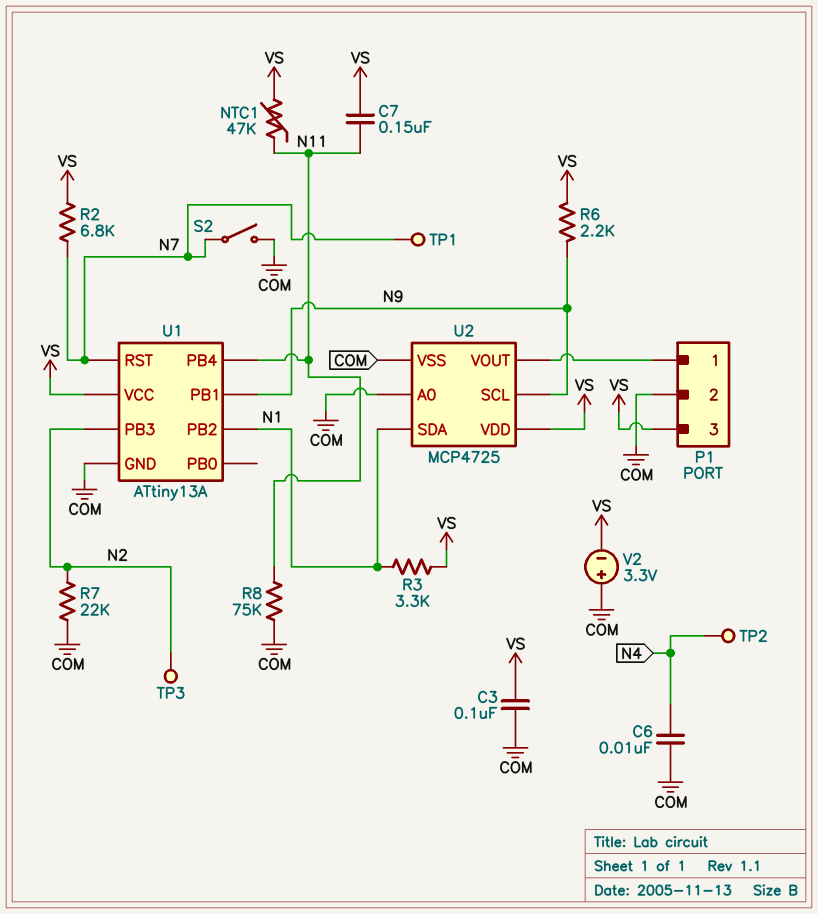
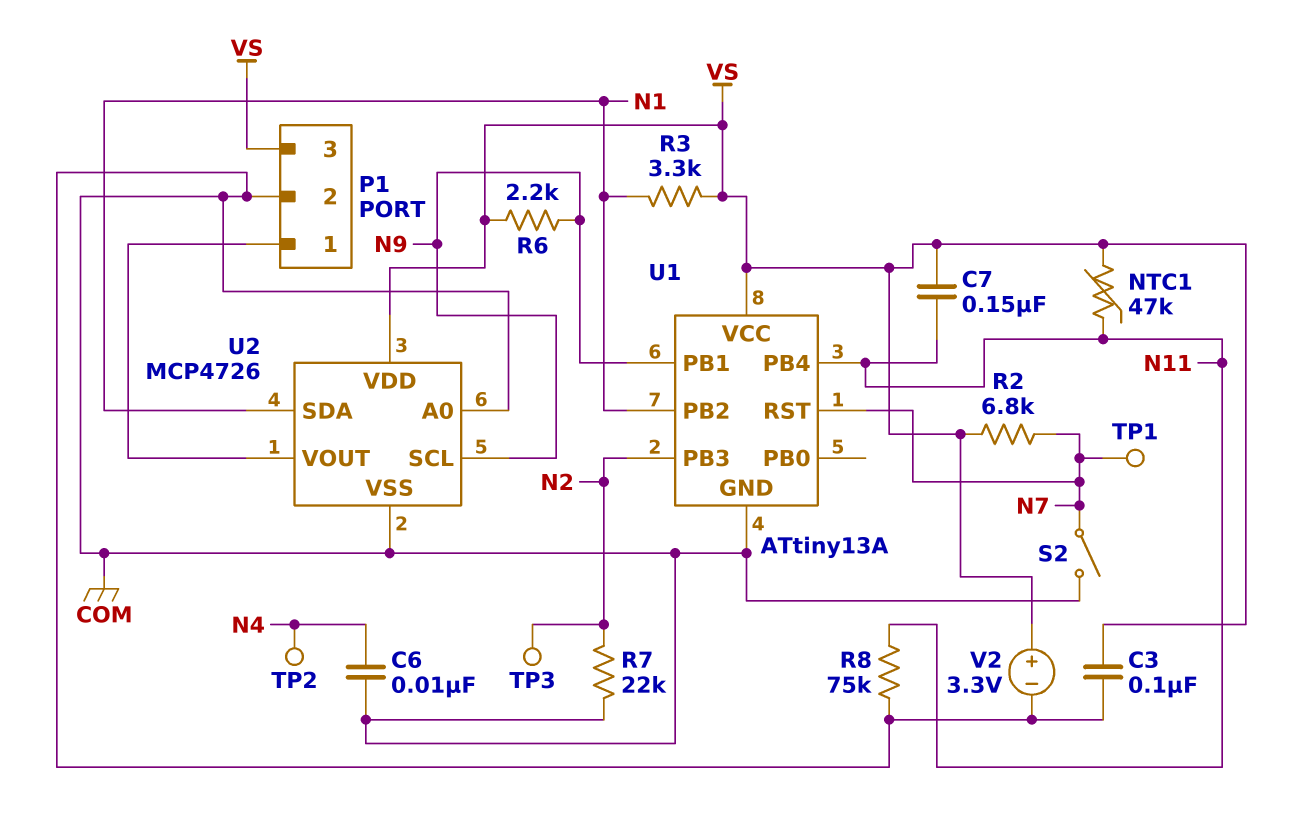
U2: MCP4725 -> MCP4726
V2: 3.3V (plus COM, minus VS) -> 3.3V (plus VS, minus COM)

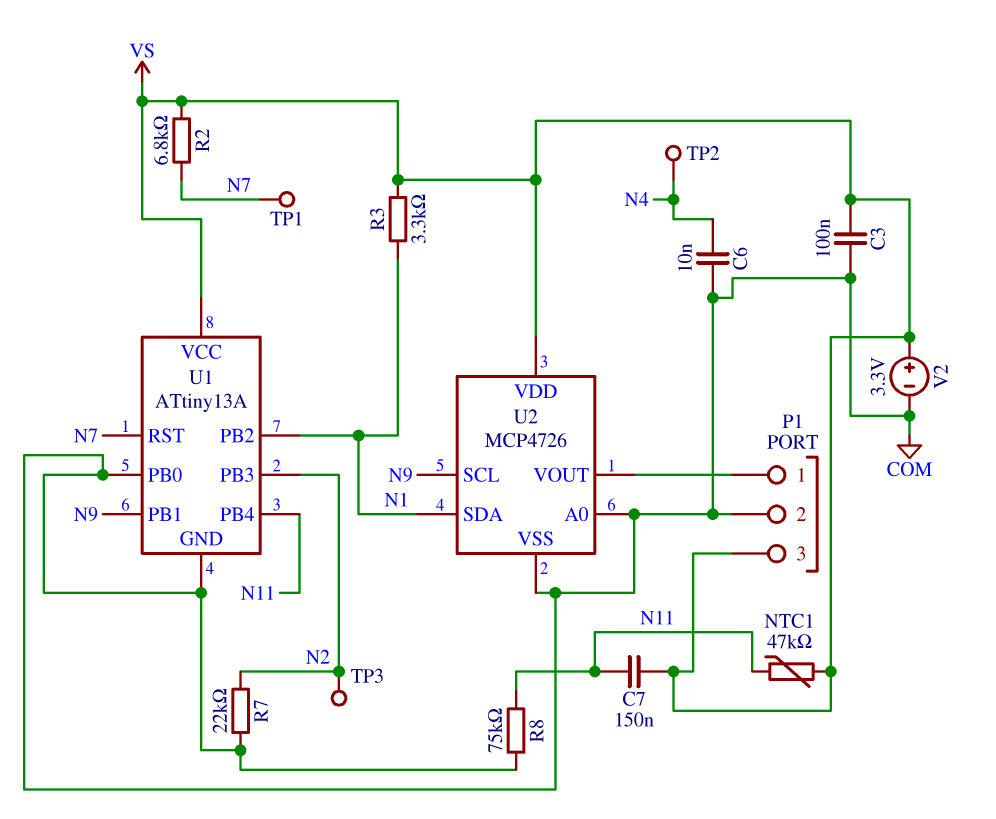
R6: 2.2k (N9, VS) -> none
S2: switch (COM, N7) -> none
U1 pin PB0: none -> COM

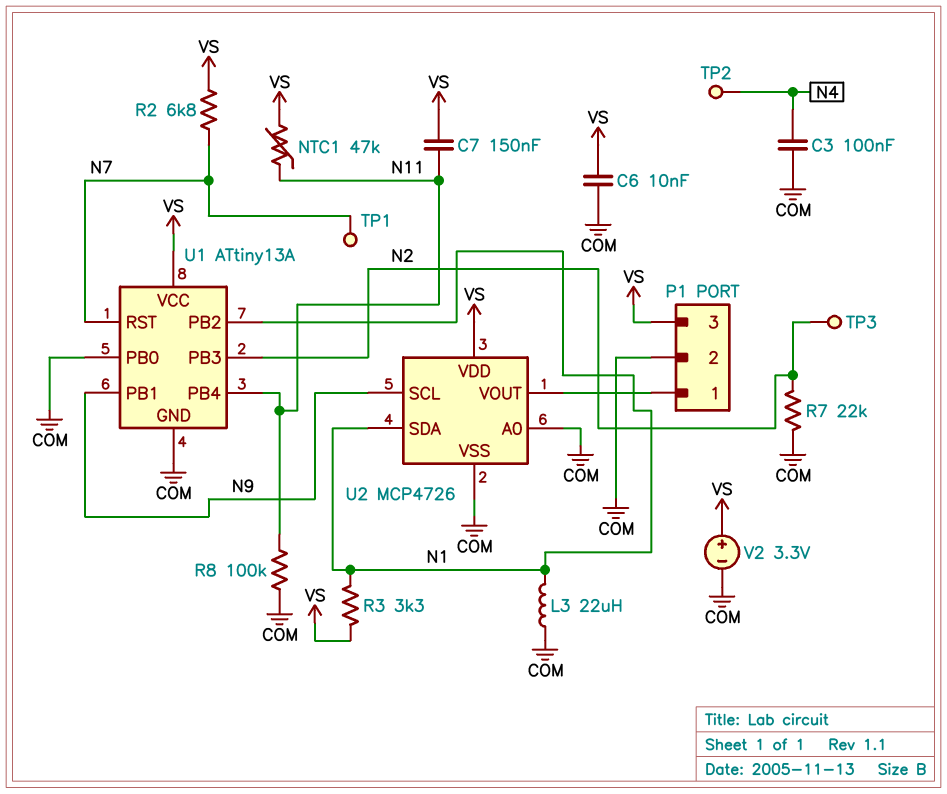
C3: 100nF (COM, VS) -> 100nF (COM, N4)
C6: 10nF (COM, N4) -> 10nF (COM, VS)
L3: none -> 22uH (COM, N1)
R8: 75k (COM, N11) -> 100k (COM, N11)

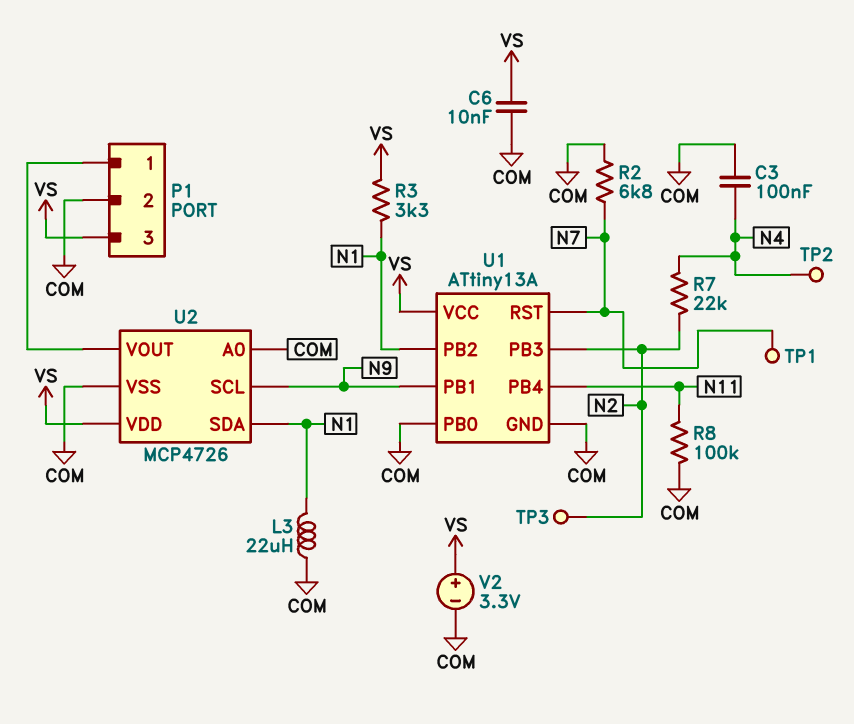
C7: 150nF (N11, VS) -> none
NTC1: 47k (N11, VS) -> none
R2: 6.8k (N7, VS) -> 6.8k (COM, N7)
R7: 22k (COM, N2) -> 22k (N2, N4)

